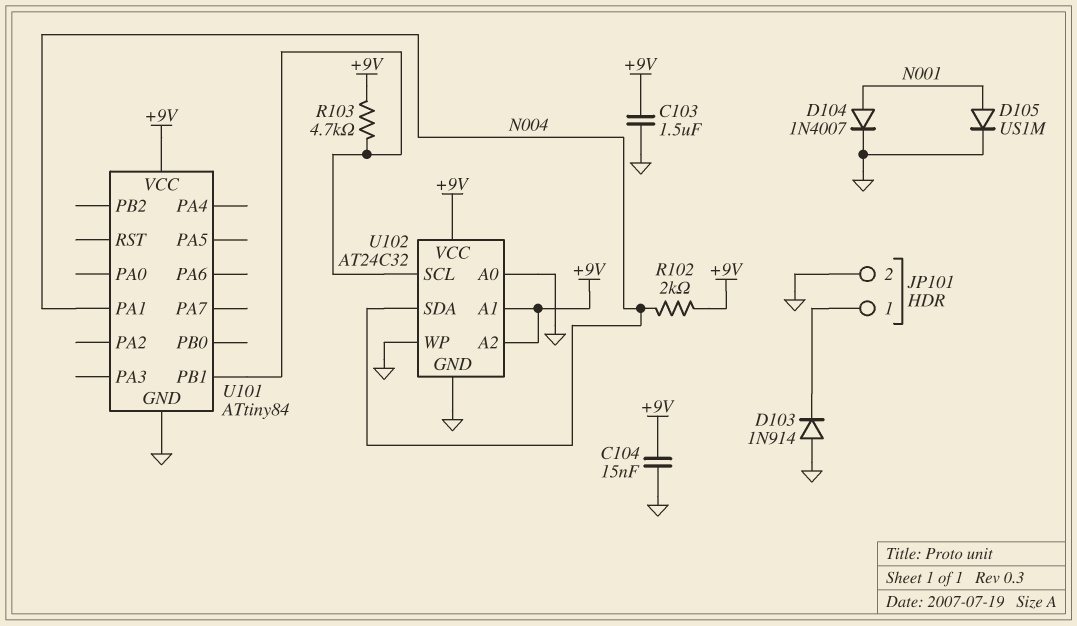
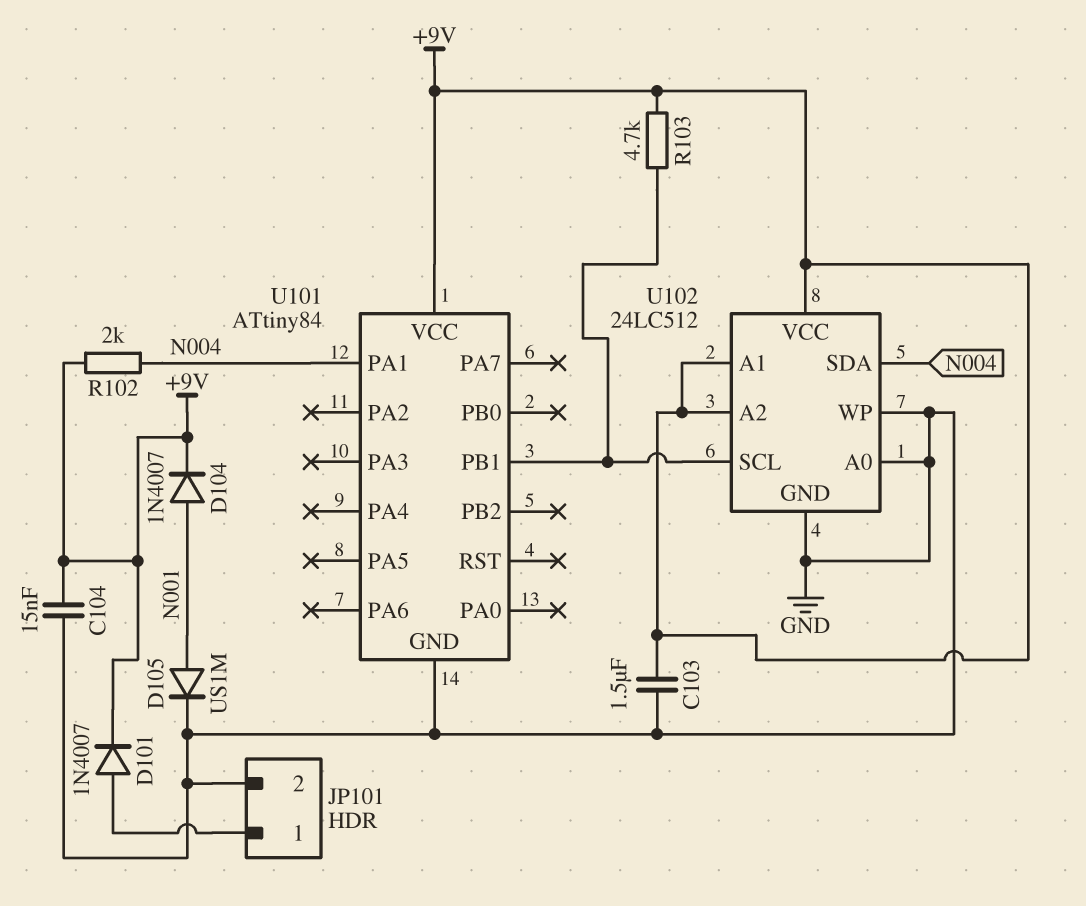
D101: none -> diode 1N4007 (A JP101/1, K +9V)
D103: diode 1N914 (A GND, K JP101/1) -> none
D104: diode 1N4007 (A N001, K GND) -> diode 1N4007 (A N001, K +9V)
U102: AT24C32 -> 24LC512

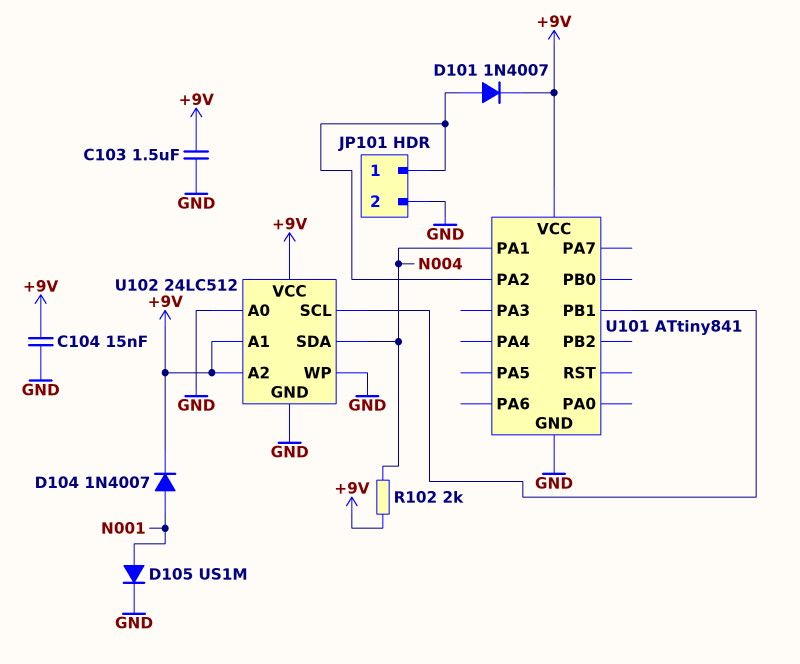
R103: 4.7k (+9V, U101/PB1) -> none
U101: ATtiny84 -> ATtiny841
U101 pin PA2: none -> JP101/1

